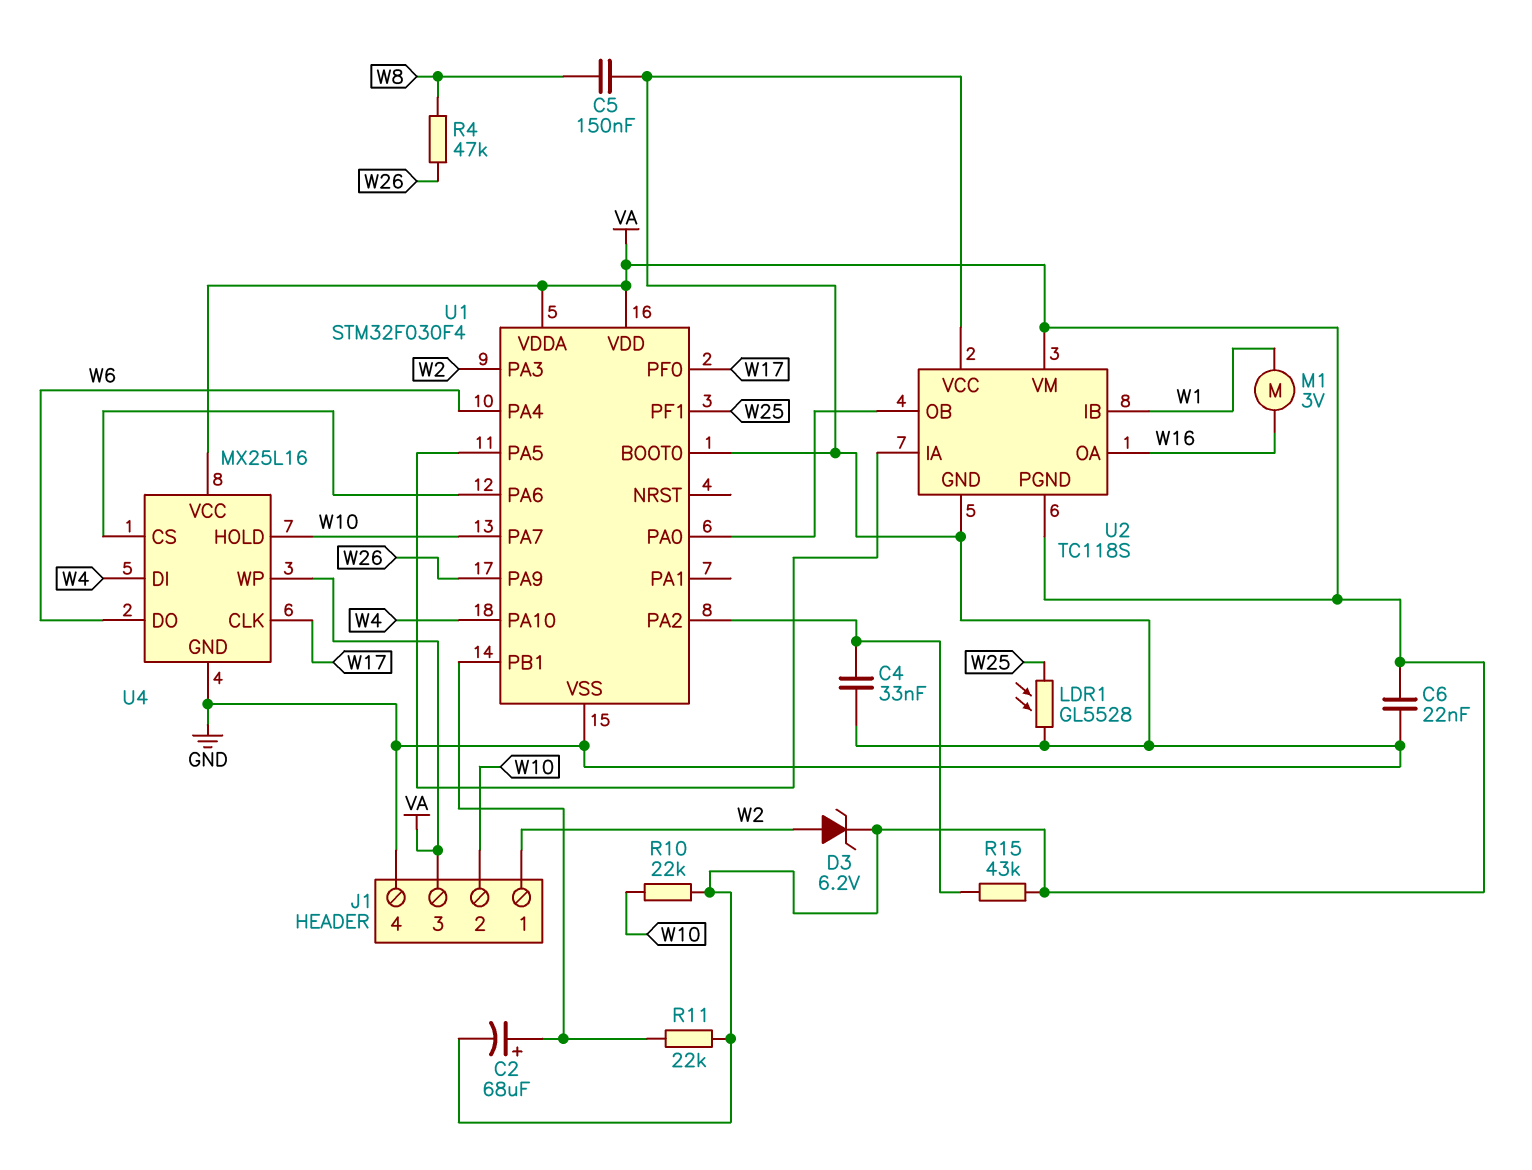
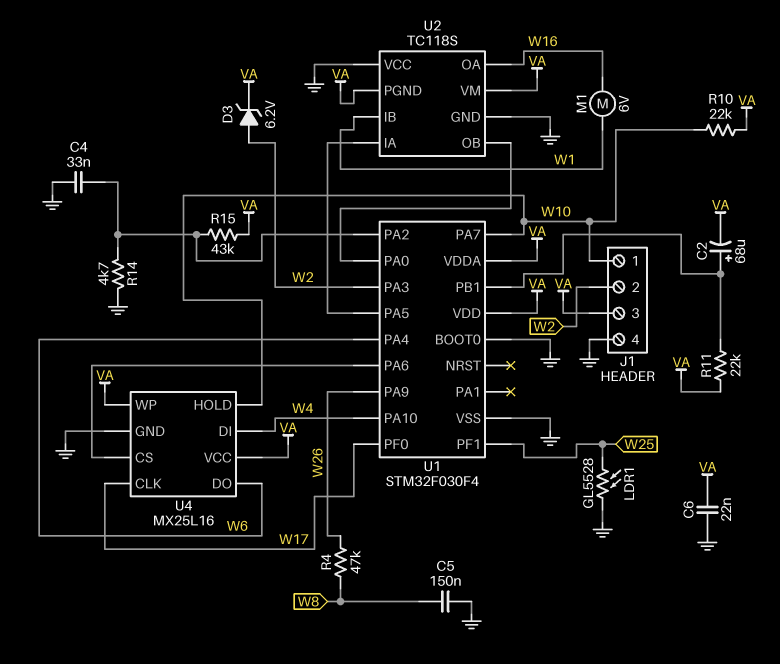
J1 pin 1: W2 -> W10
J1 pin 2: W10 -> W2
M1: motor 3V (W1, W16) -> motor 6V (W1, W16)
R14: none -> 4.7k (GND, U1/PA2)

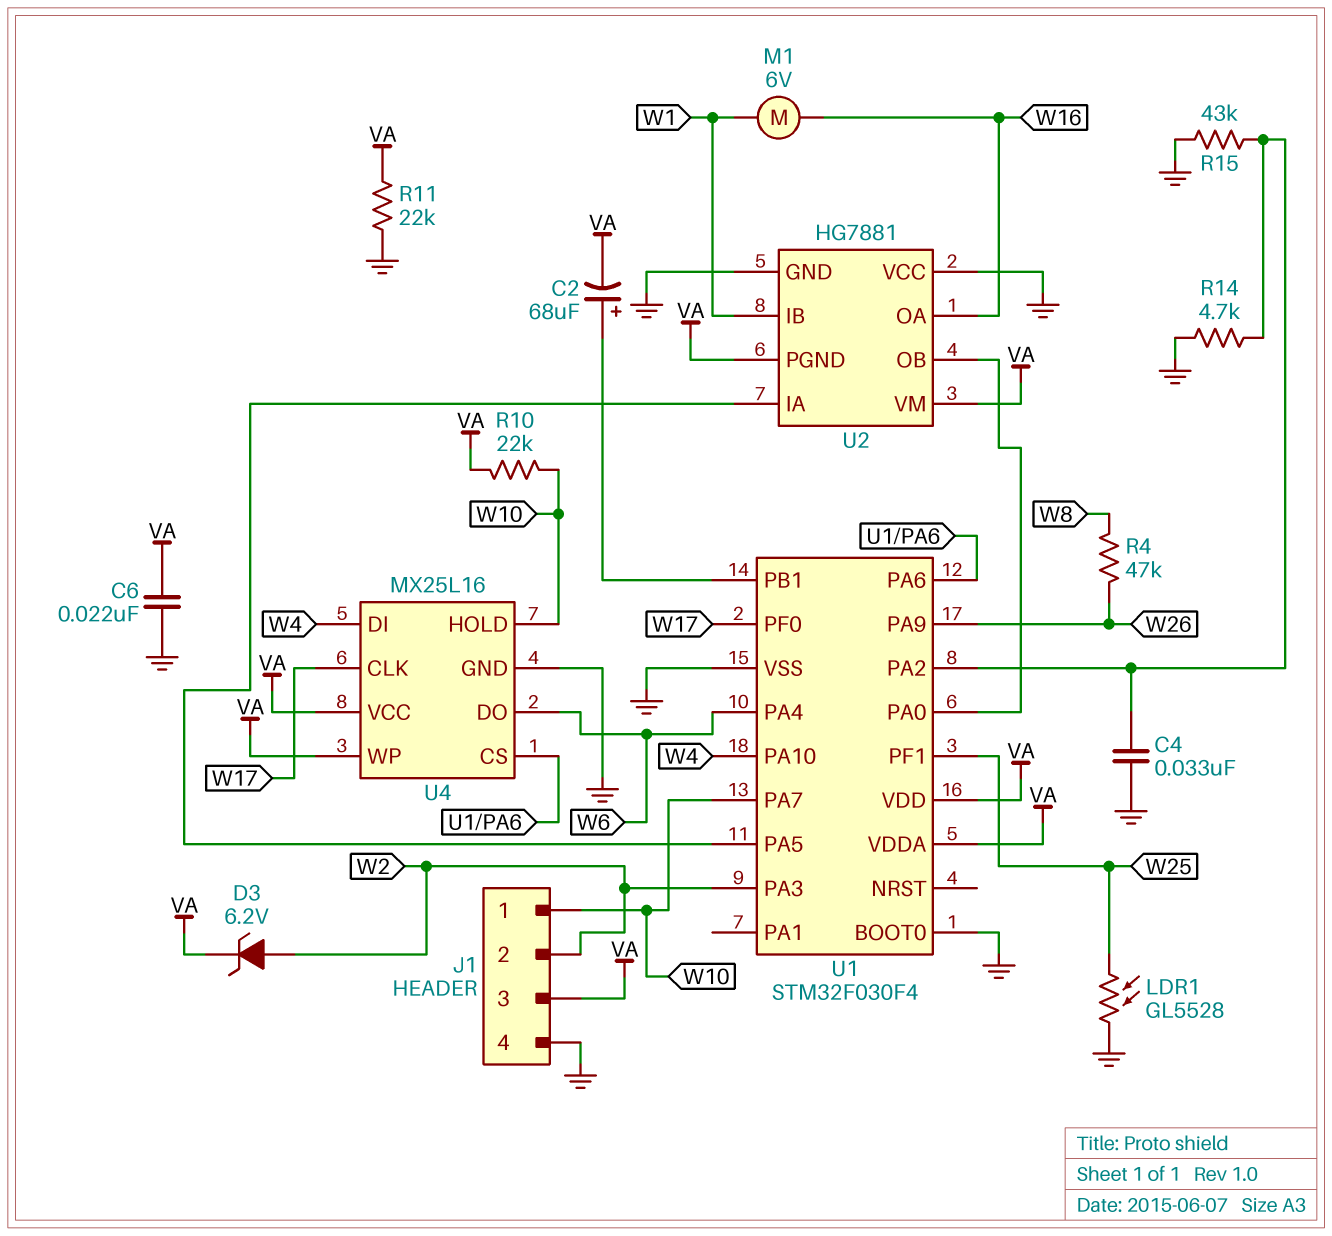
C5: 150nF (GND, W8) -> none
R11: 22k (U1/PB1, VA) -> 22k (GND, VA)
R15: 43k (U1/PA2, VA) -> 43k (GND, U1/PA2)
U2: TC118S -> HG7881

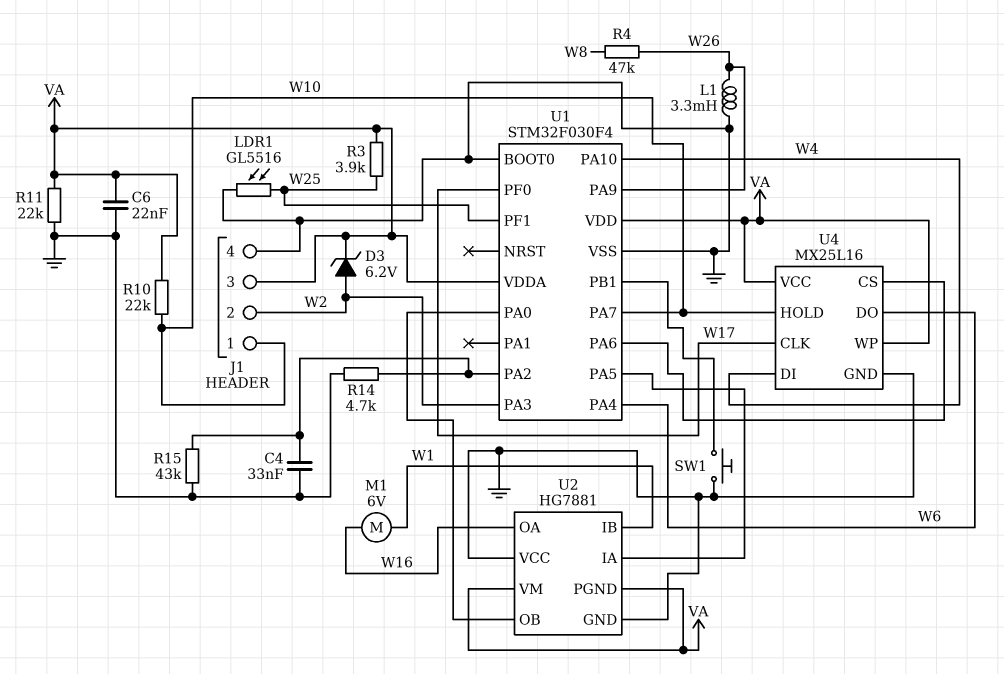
C2: 68uF (plus U1/PB1, minus VA) -> none
L1: none -> 3.3mH (GND, W26)
LDR1: GL5528 (GND, W25) -> GL5516 (GND, W25)
R3: none -> 3.9k (VA, W25)
SW1: none -> button (GND, U1/PB1)

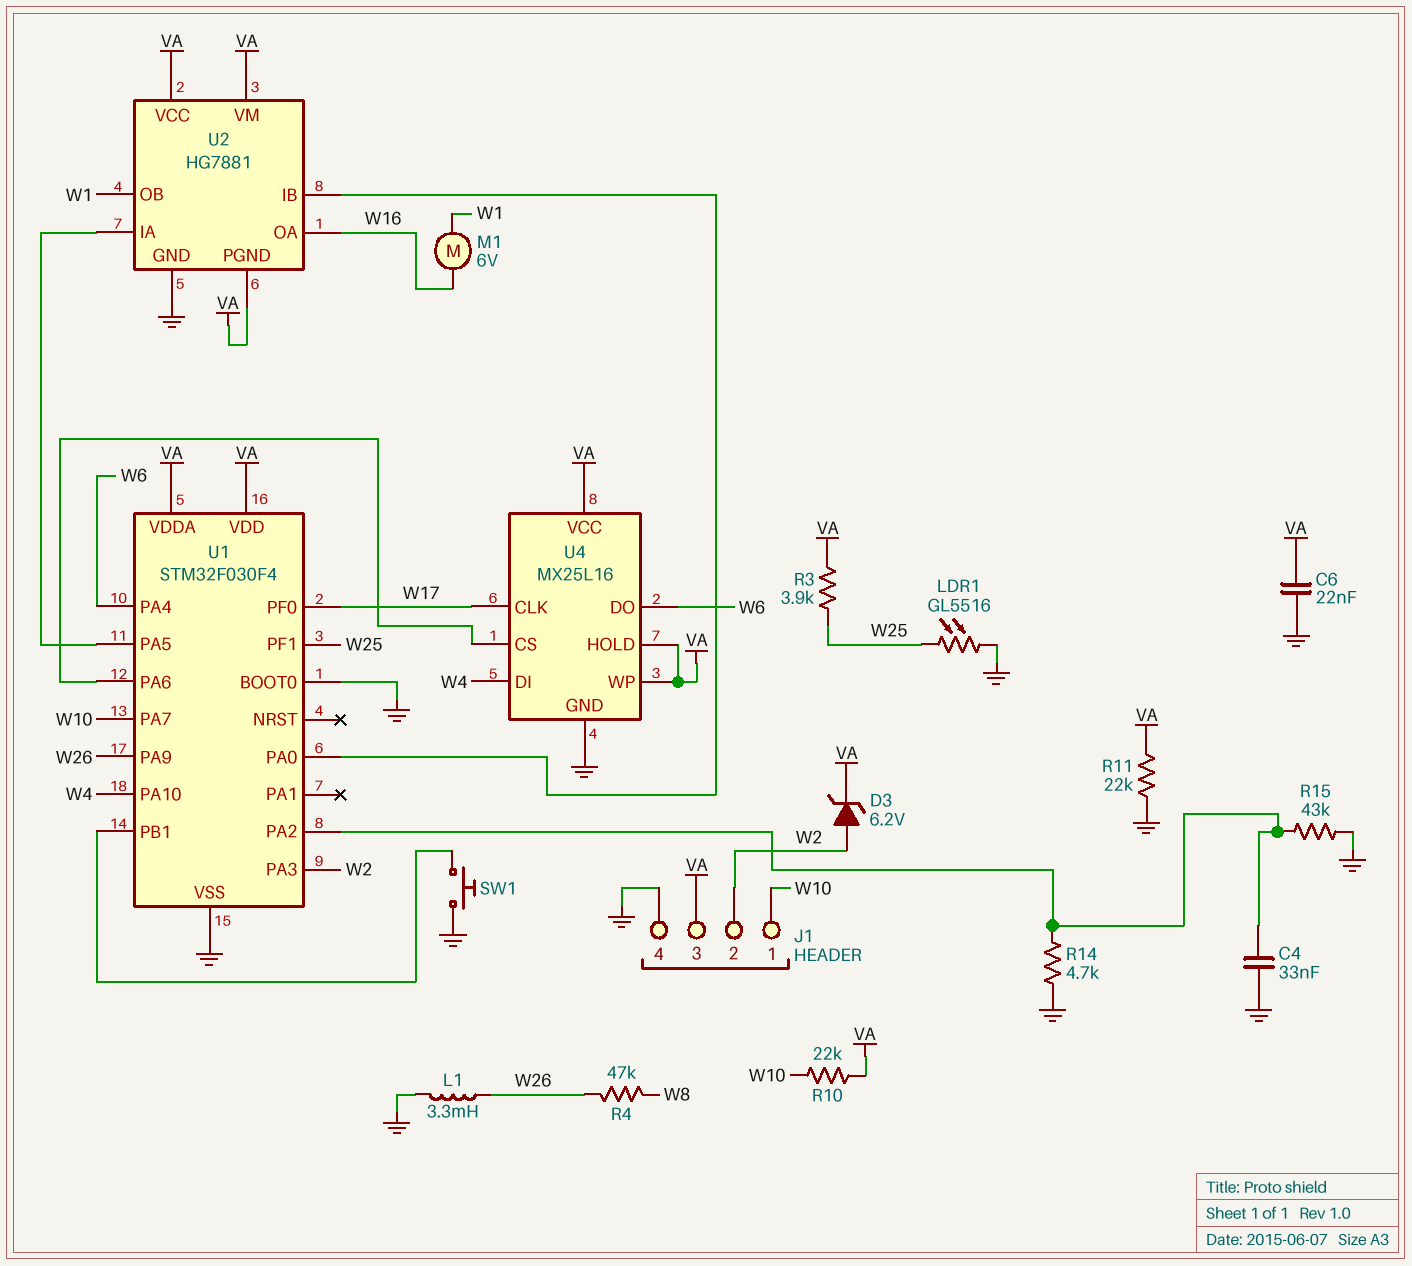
U2 pin IB: W1 -> U1/PA0
U2 pin OB: U1/PA0 -> W1
U2 pin VCC: GND -> VA
U4 pin HOLD: W10 -> VA

